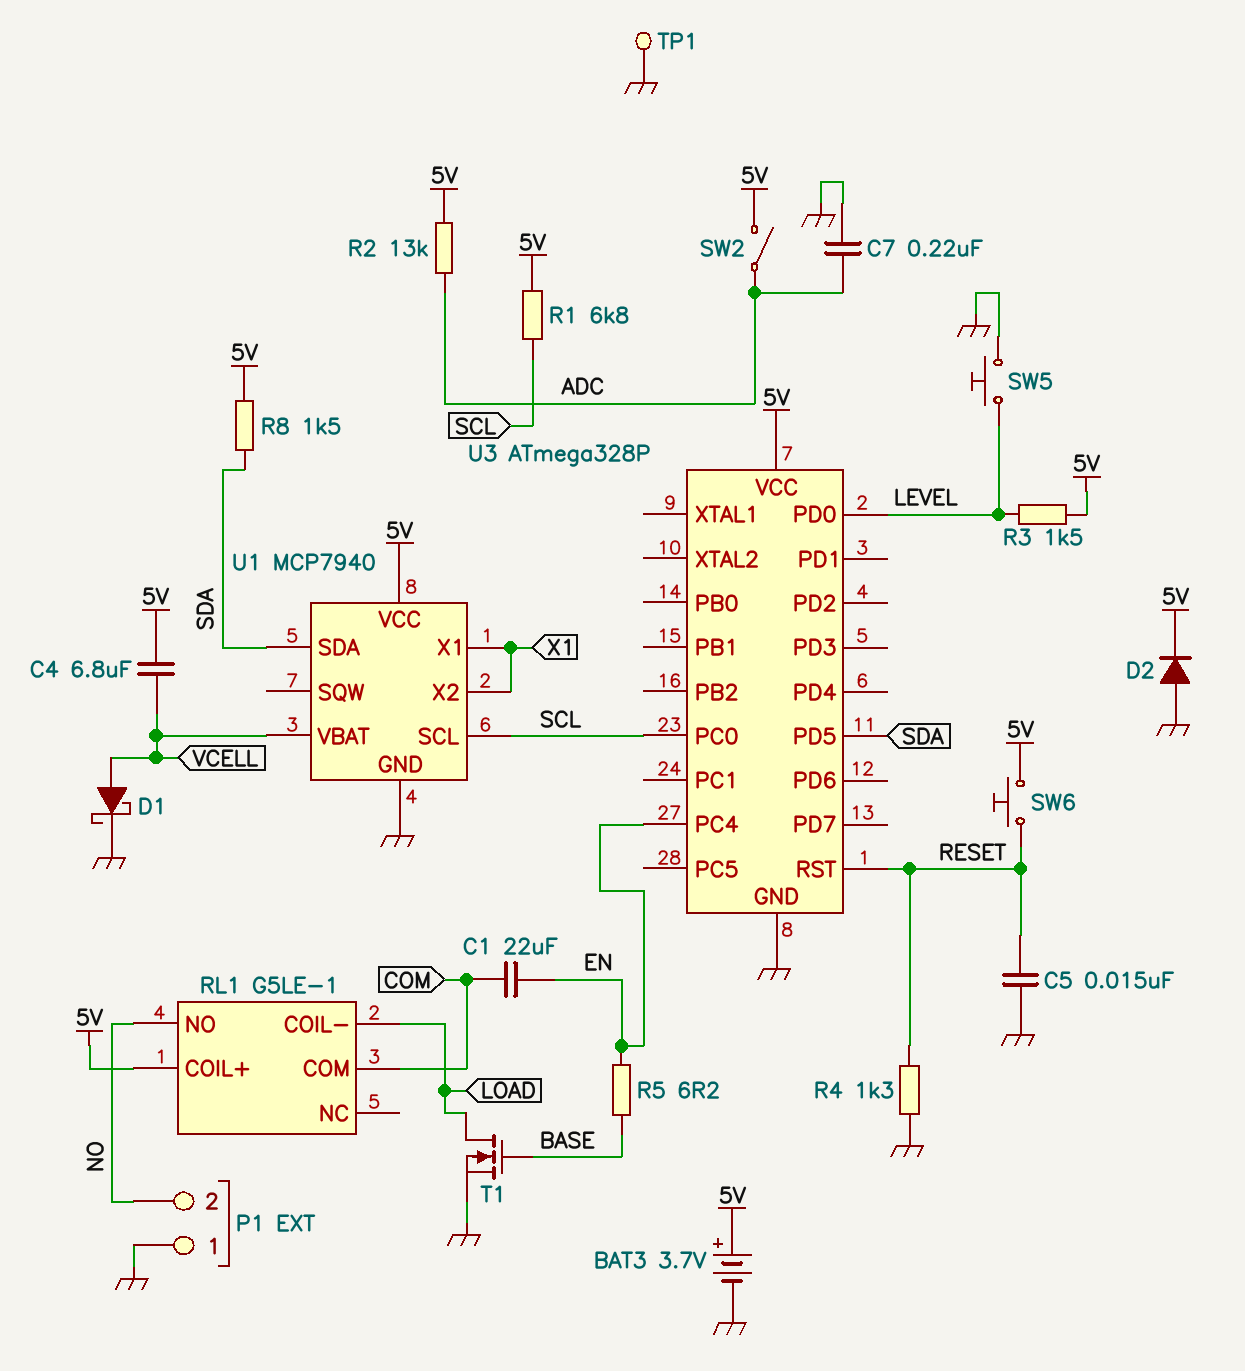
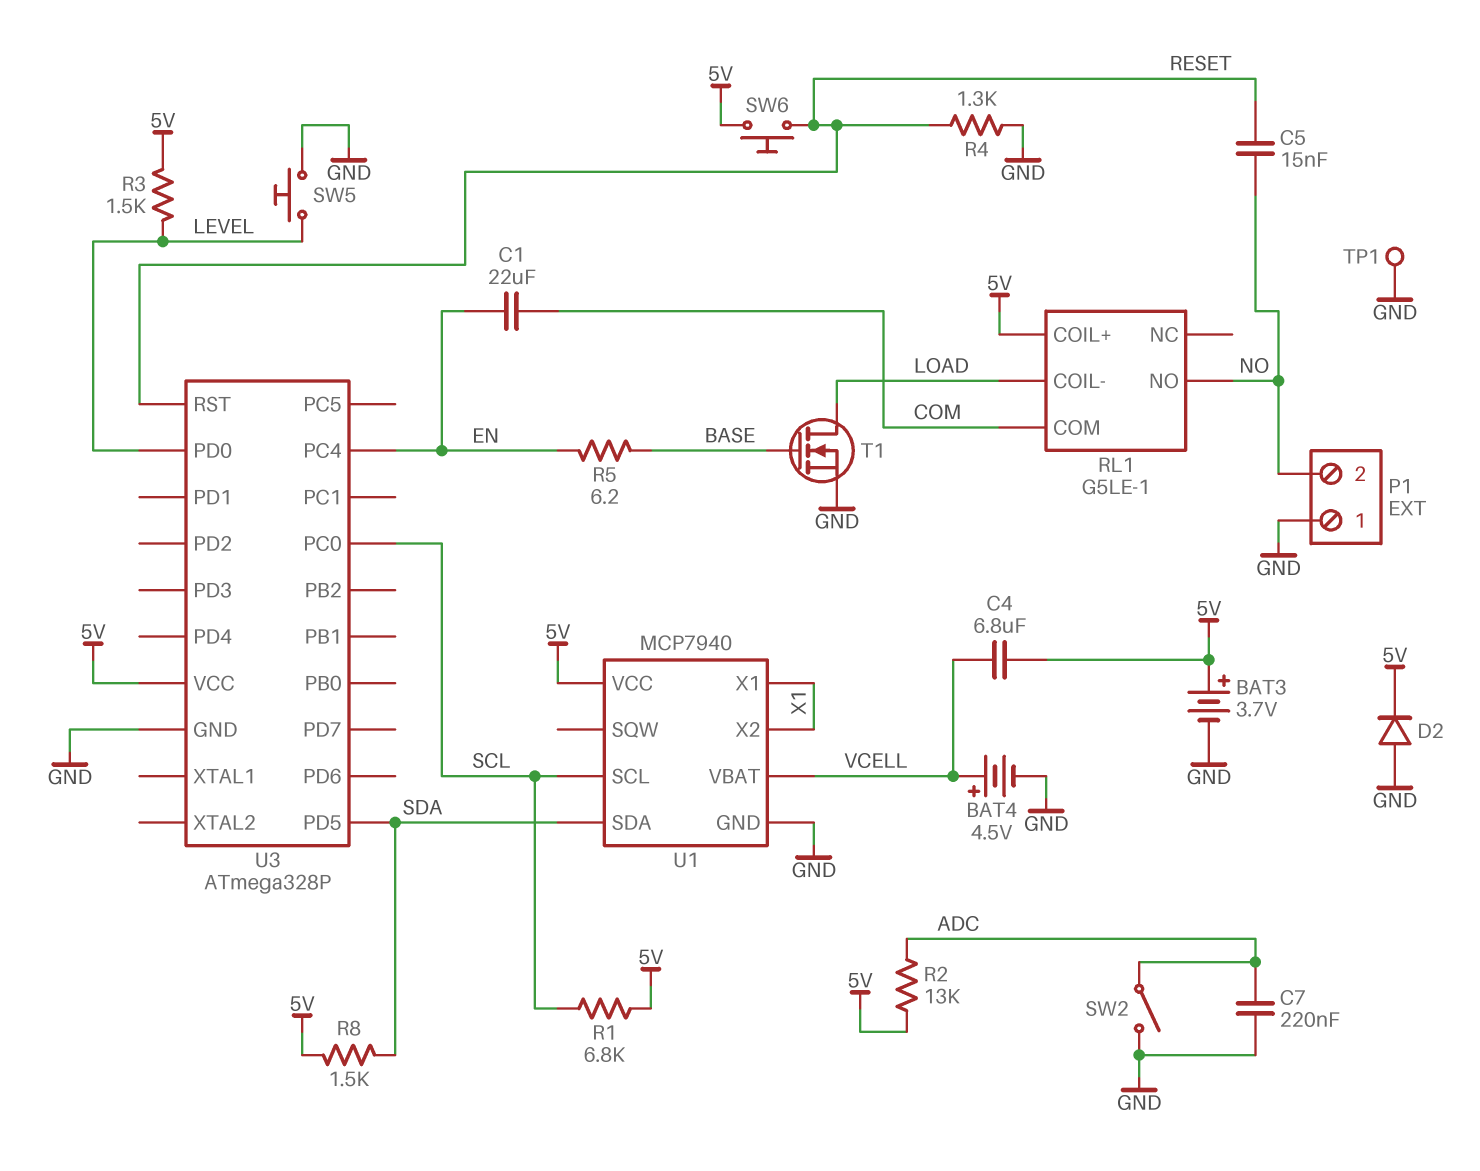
BAT4: none -> 4.5V (plus VCELL, minus GND)
C5: 15nF (GND, RESET) -> 15nF (NO, RESET)
D1: schottky (A VCELL, K GND) -> none
SW2: switch (5V, ADC) -> switch (ADC, GND)

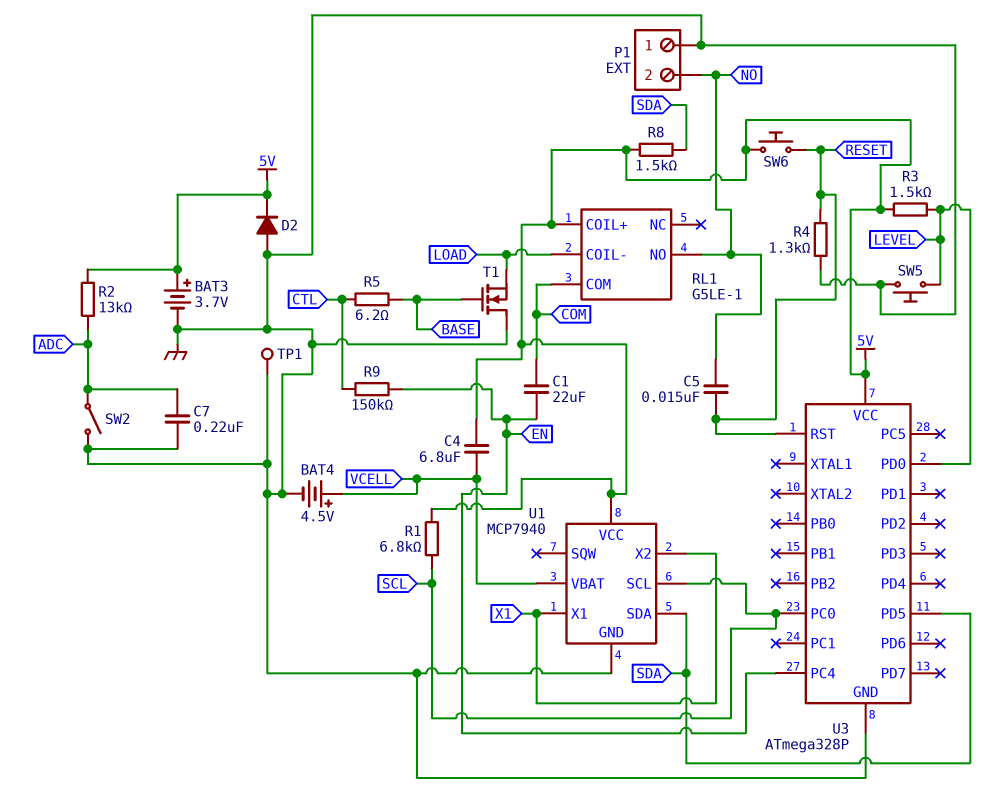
R5: 6.2 (BASE, EN) -> 6.2 (BASE, CTL)
R9: none -> 150k (CTL, EN)
T1: NMOS (G BASE, D LOAD, S GND) -> NMOS (G BASE, D GND, S LOAD)

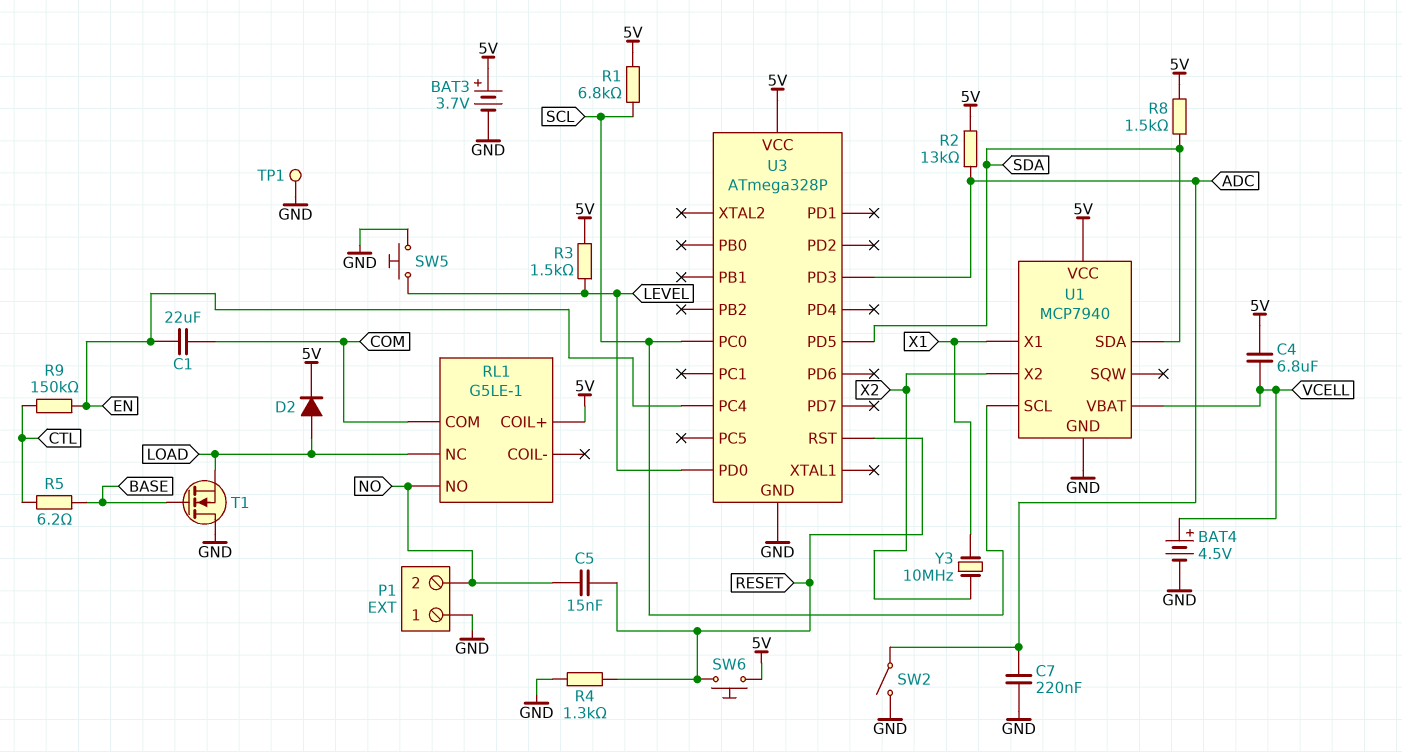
D2: diode (A GND, K 5V) -> diode (A LOAD, K 5V)
RL1 pin COIL-: LOAD -> none
RL1 pin NC: none -> LOAD
U1 pin X2: X1 -> X2
U3 pin PD3: none -> ADC
Y3: none -> 10MHz (X1, X2)

